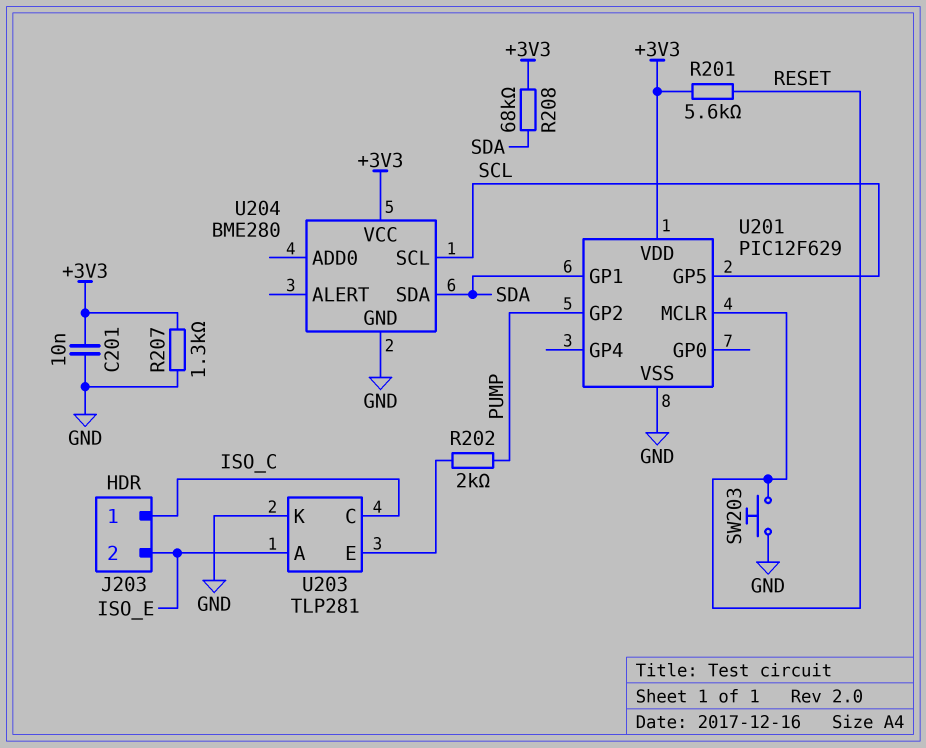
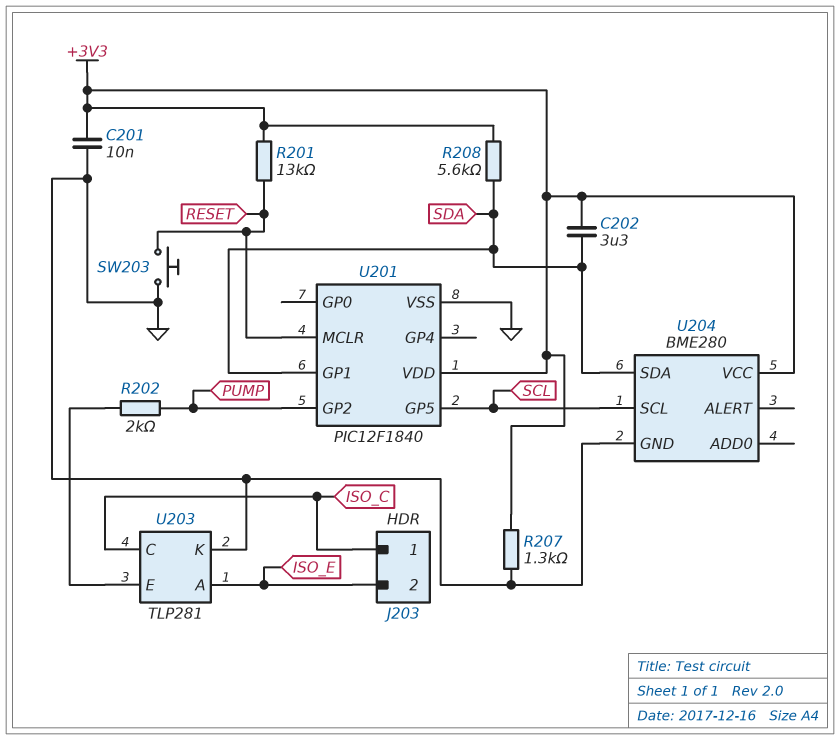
C202: none -> 3.3uF (+3V3, SDA)
R201: 5.6k (+3V3, RESET) -> 13k (+3V3, RESET)
R208: 68k (+3V3, SDA) -> 5.6k (+3V3, SDA)
U201: PIC12F629 -> PIC12F1840

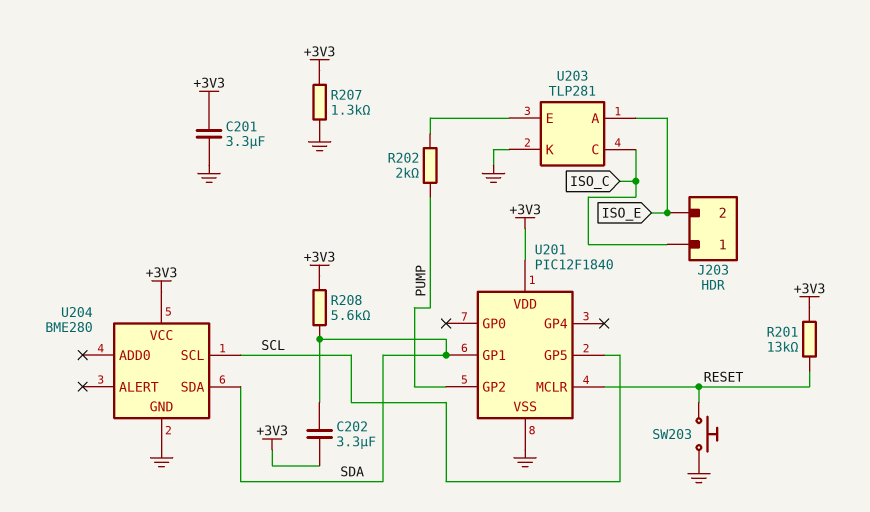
C201: 10nF (+3V3, GND) -> 3.3uF (+3V3, GND)

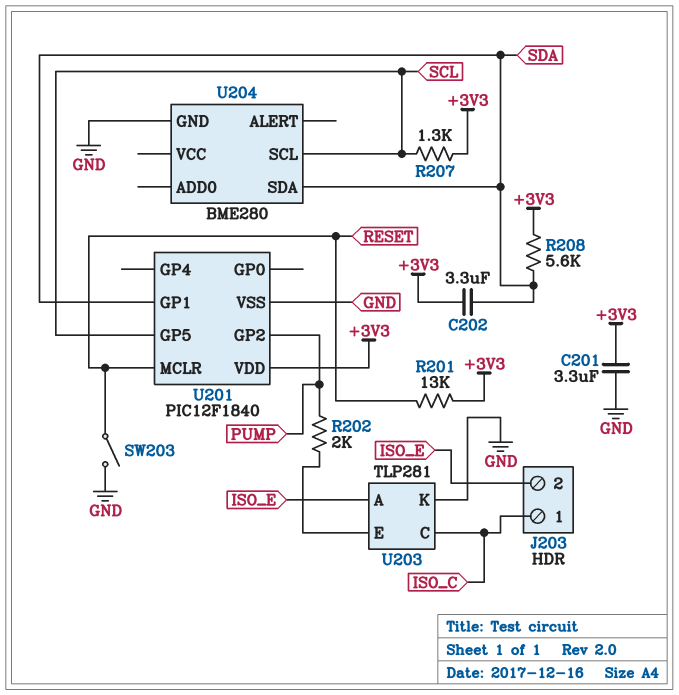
R207: 1.3k (+3V3, GND) -> 1.3k (+3V3, SCL)
SW203: button (GND, RESET) -> switch (GND, RESET)
U204 pin VCC: +3V3 -> none

